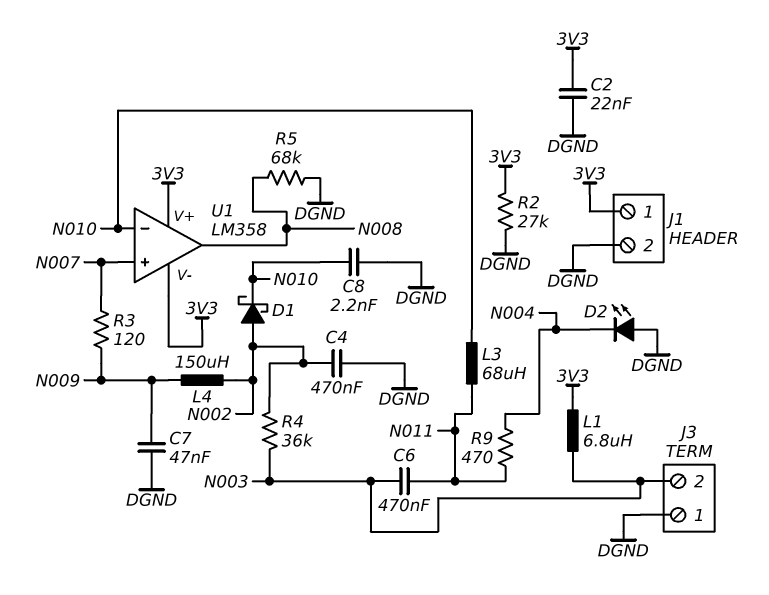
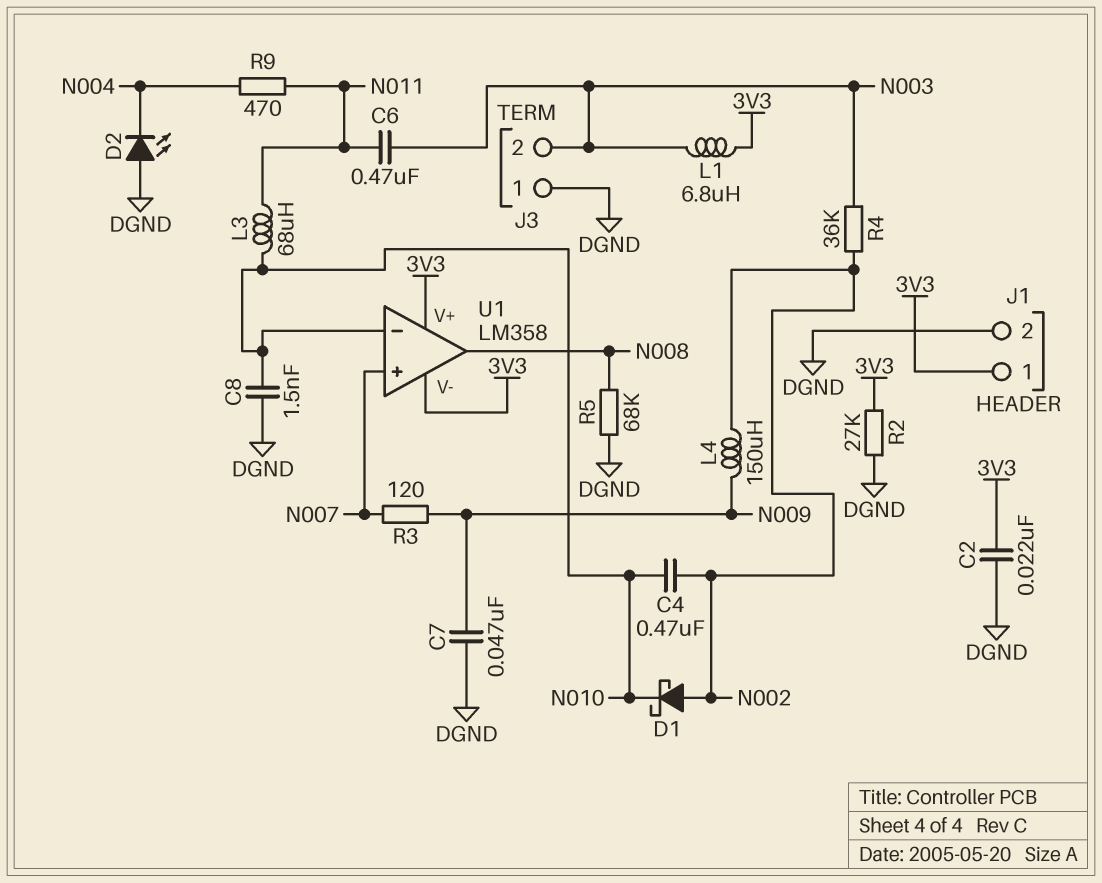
C4: 470nF (DGND, N002) -> 470nF (N002, N010)
C8: 2.2nF (DGND, N010) -> 1.5nF (DGND, N010)

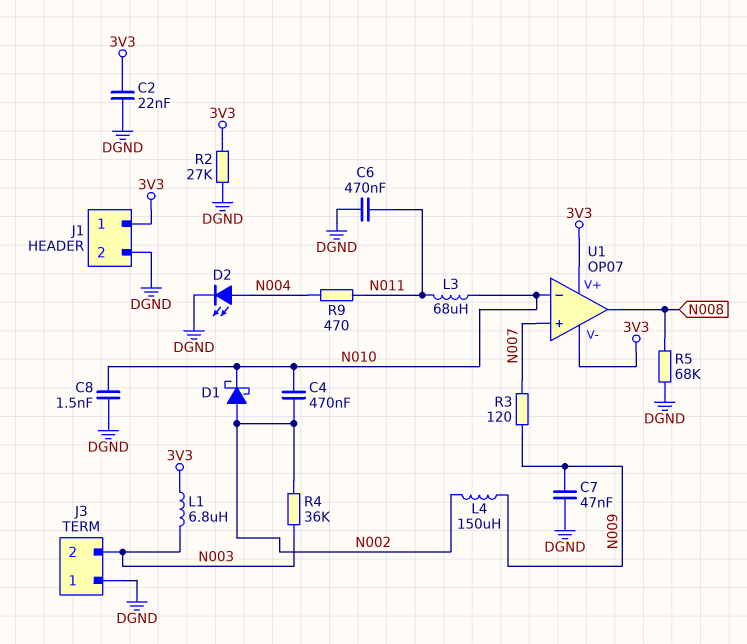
C6: 470nF (N003, N011) -> 470nF (DGND, N011)
D2: LED (A DGND, K N004) -> LED (A N004, K DGND)
U1: LM358 -> OP07

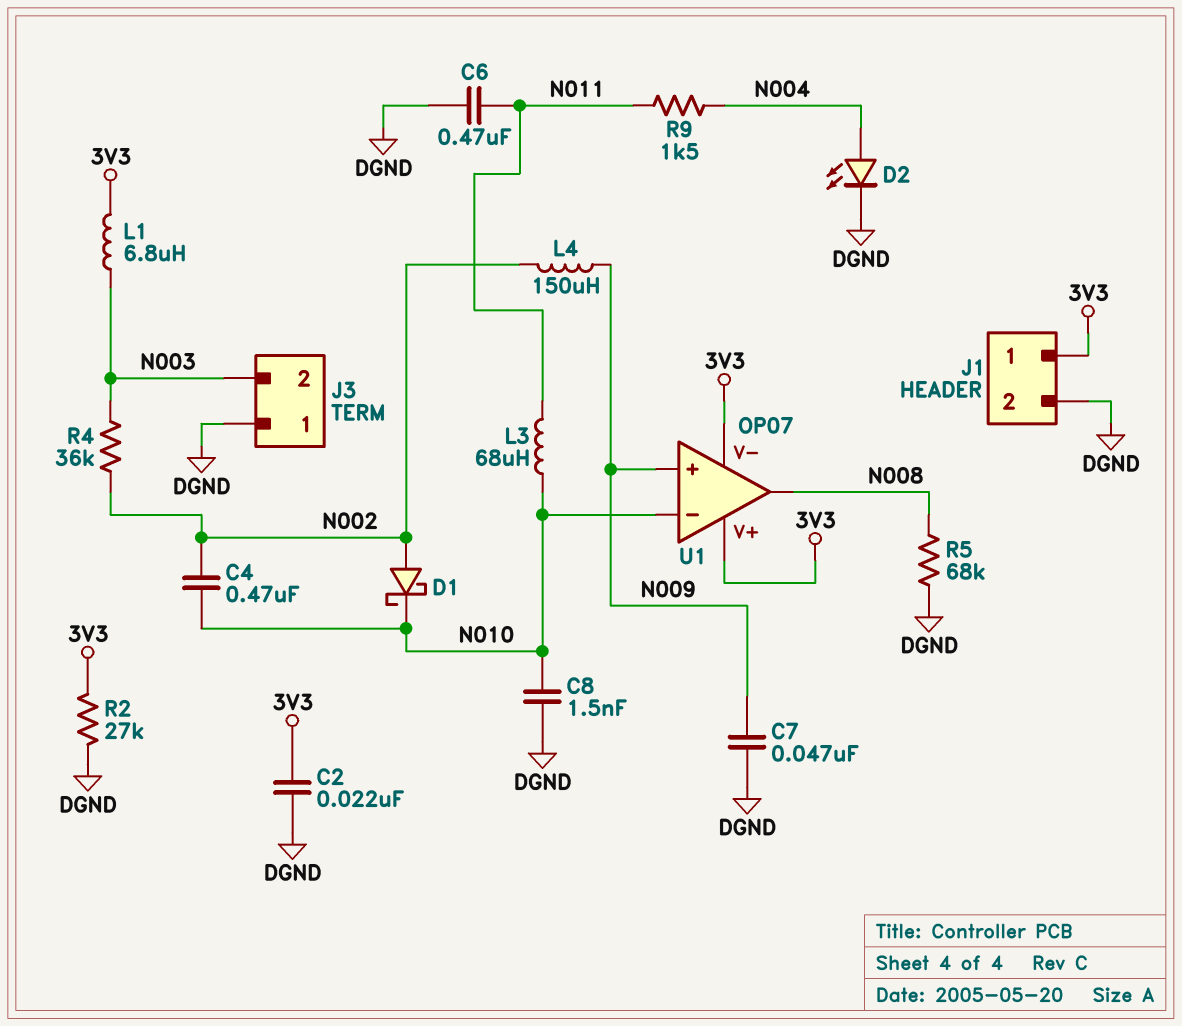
R3: 120 (N007, N009) -> none
R9: 470 (N004, N011) -> 1.5k (N004, N011)
U1 pin in+: N007 -> N009

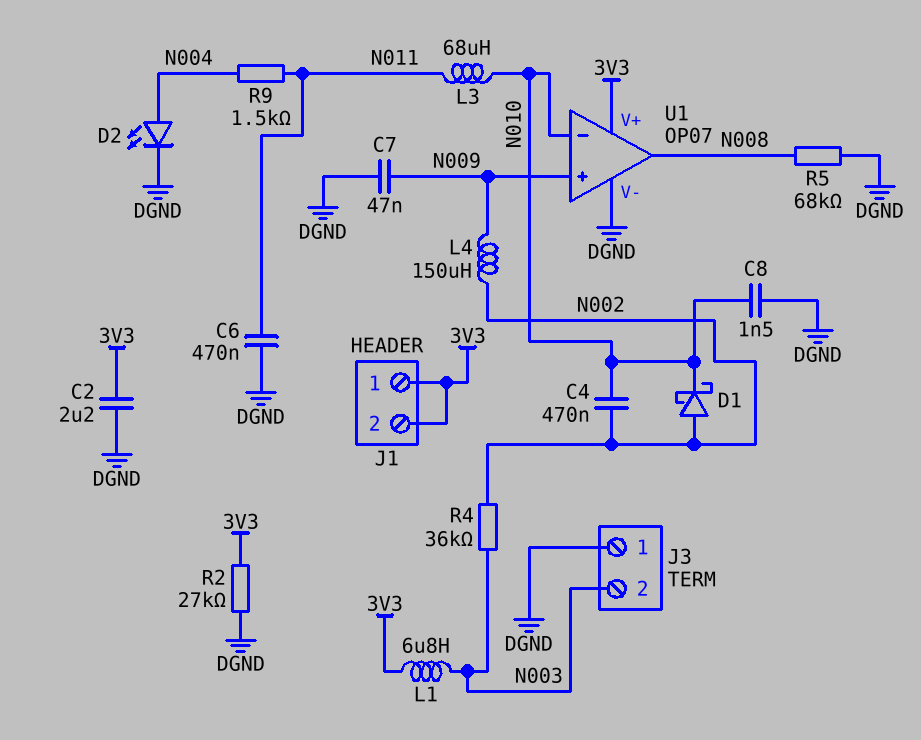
C2: 22nF (3V3, DGND) -> 2.2uF (3V3, DGND)
J1 pin 2: DGND -> 3V3
U1 pin V-: 3V3 -> DGND

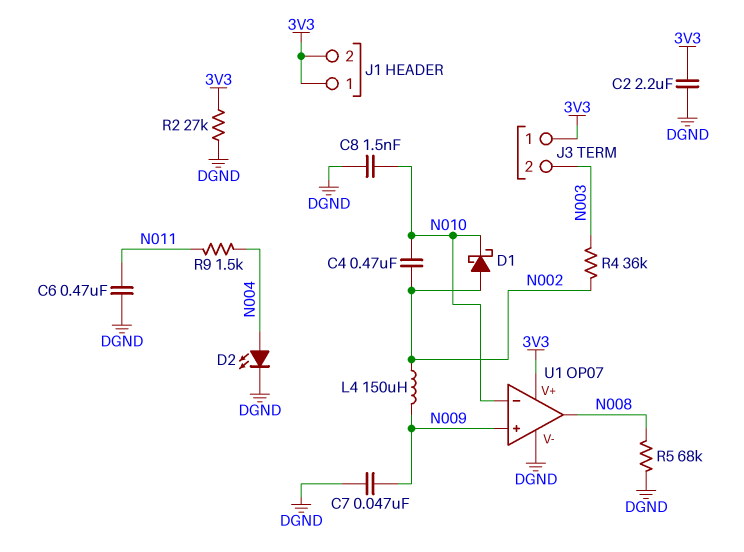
J3 pin 1: DGND -> 3V3
L1: 6.8uH (3V3, N003) -> none
L3: 68uH (N010, N011) -> none

